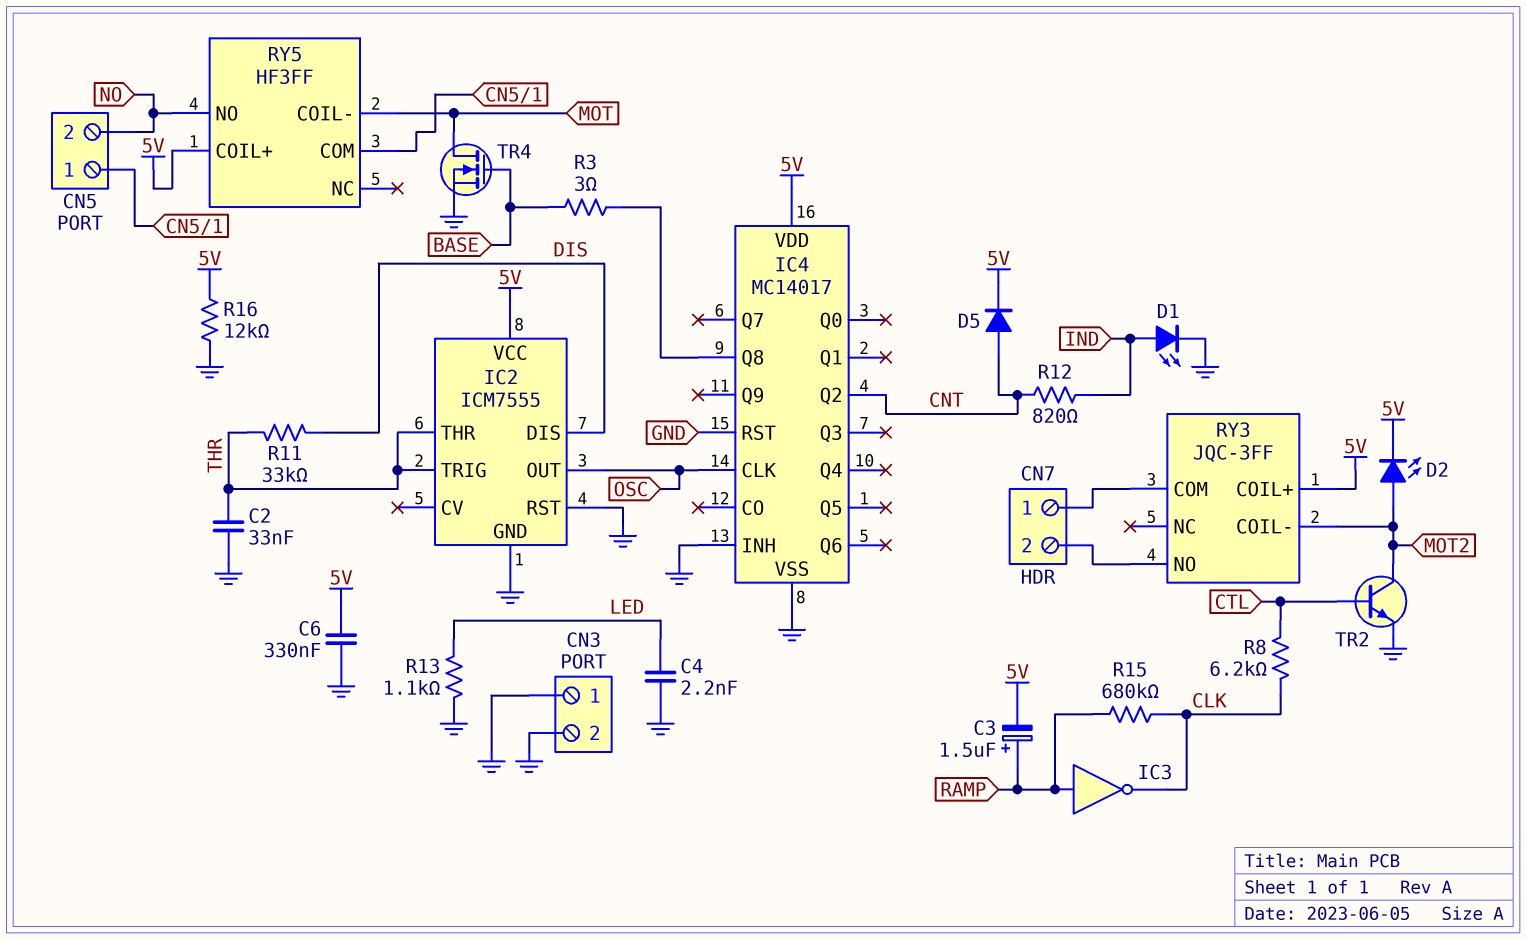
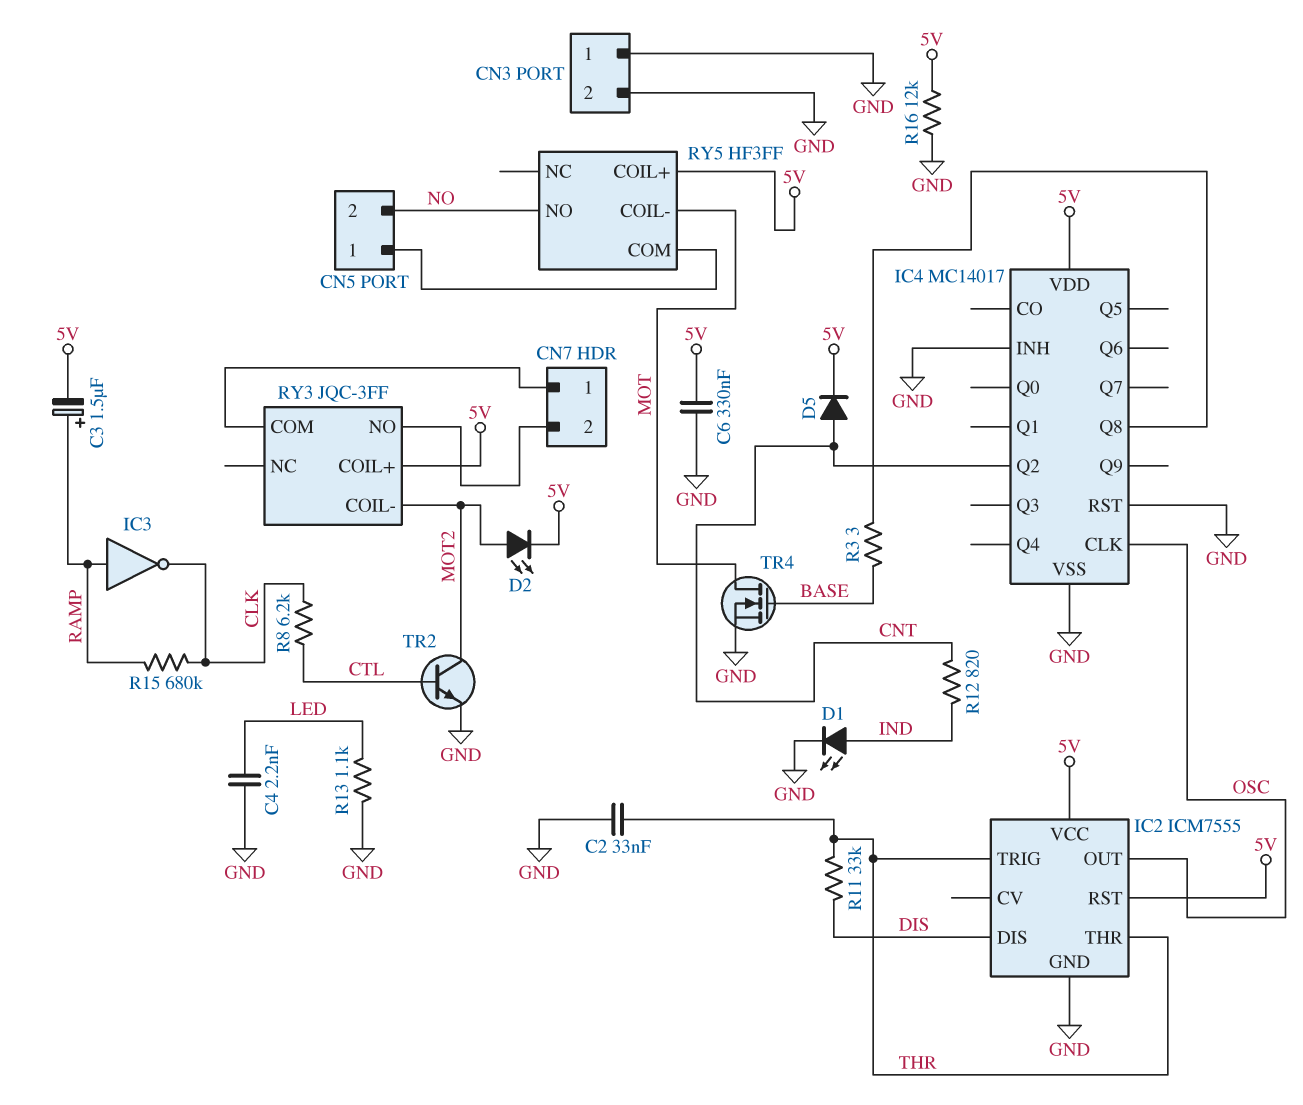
IC2 pin RST: GND -> 5V

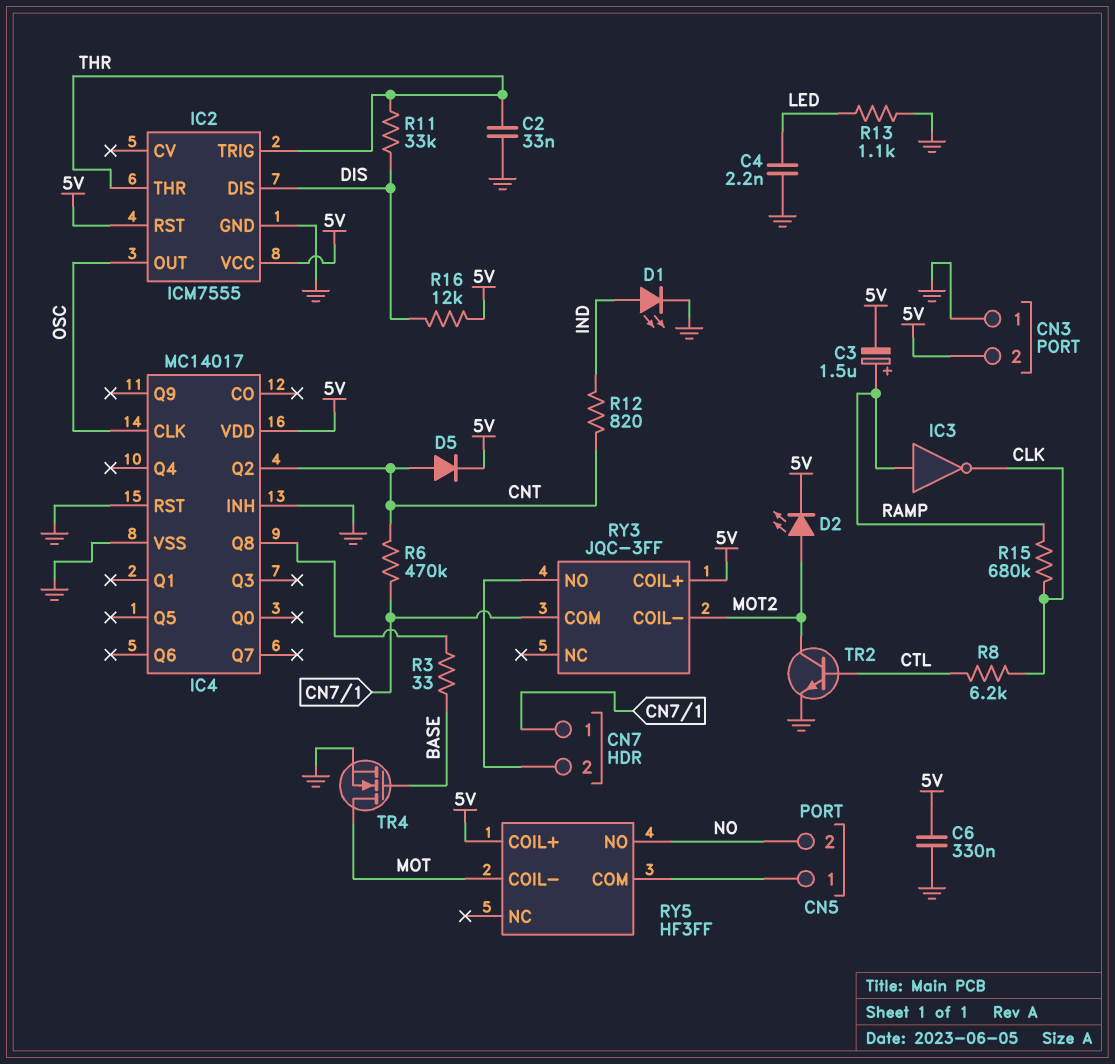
CN3 pin 2: GND -> 5V
R3: 3 (BASE, IC4/Q8) -> 33 (BASE, IC4/Q8)
R6: none -> 470k (CN7/1, CNT)
R16: 12k (5V, GND) -> 12k (5V, DIS)

